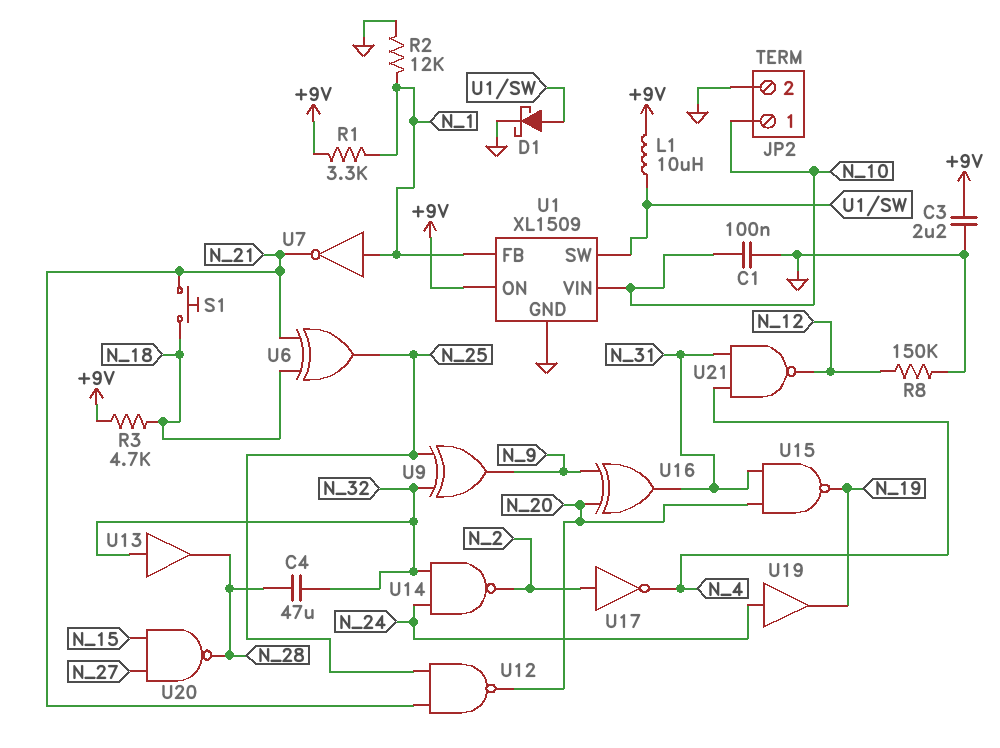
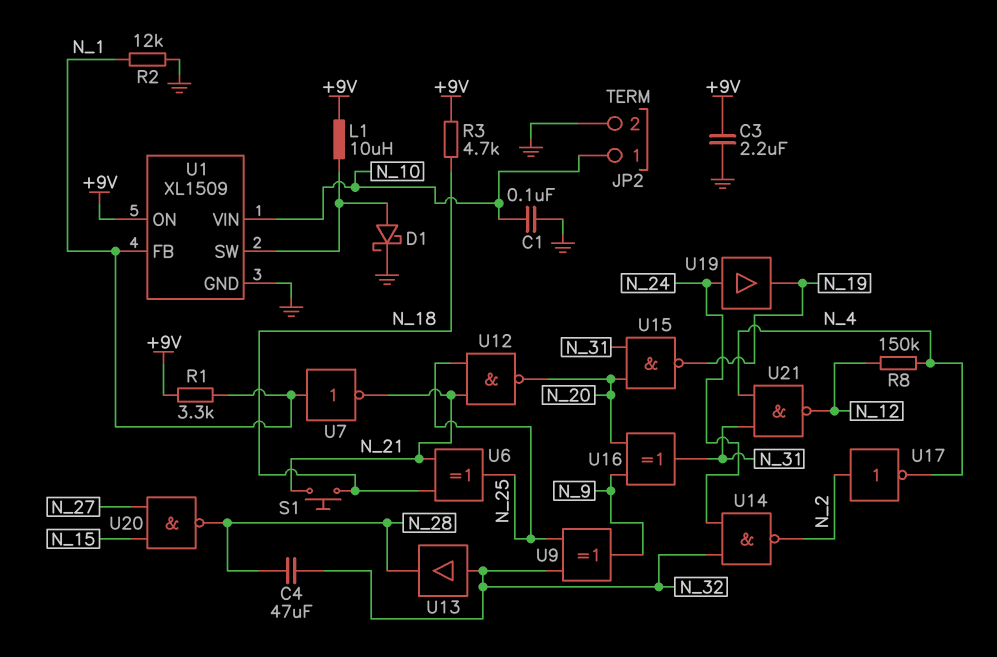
R8: 150k (GND, N_12) -> 150k (N_4, N_12)

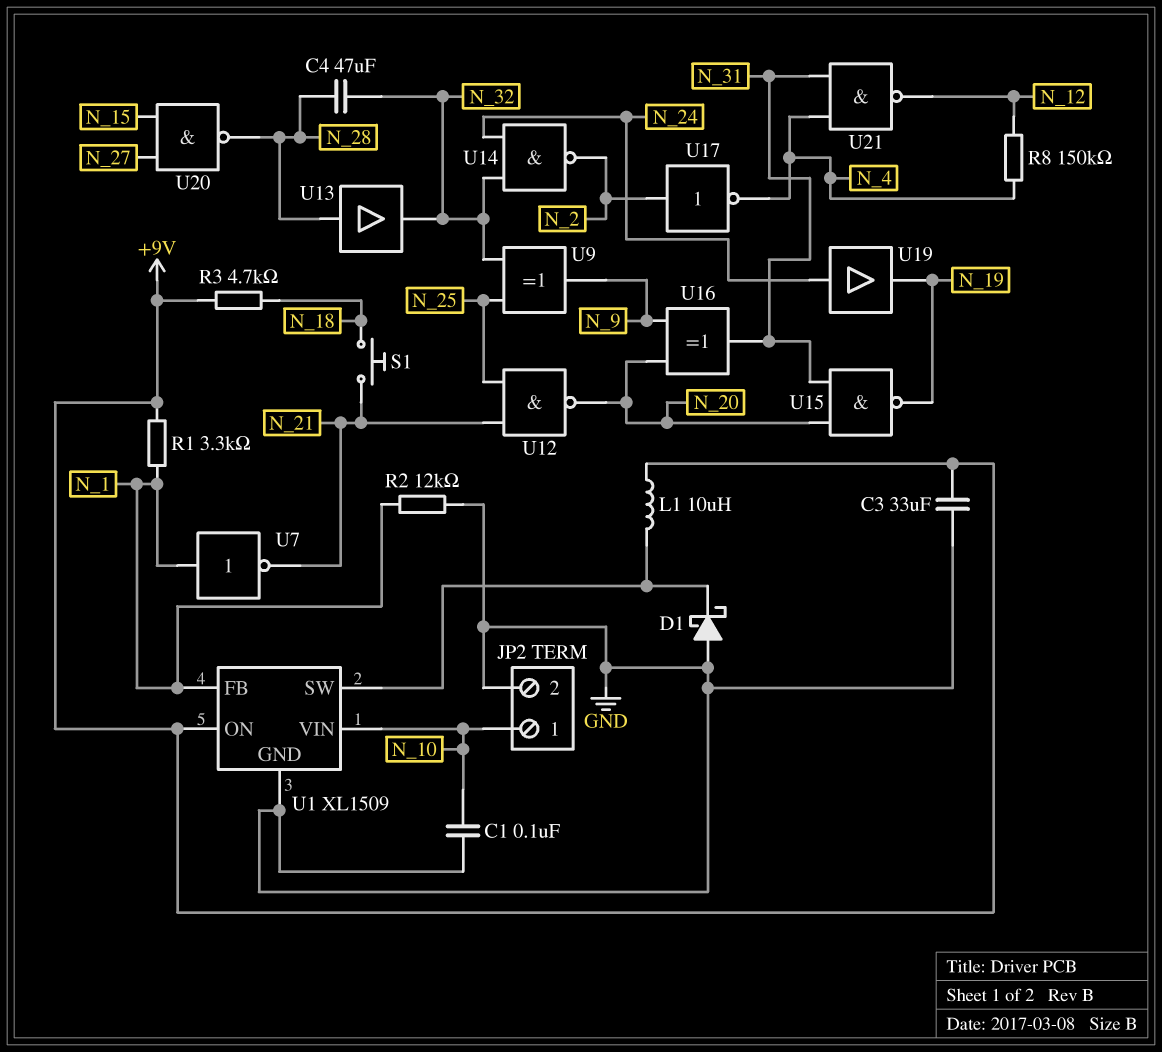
C3: 2.2uF (+9V, GND) -> 33uF (+9V, GND)
D1: schottky (A U1/SW, K GND) -> schottky (A GND, K U1/SW)
U6: XOR (in N_18, in N_21, out N_25) -> none
U13: buffer (in N_32, out N_28) -> buffer (in N_28, out N_32)

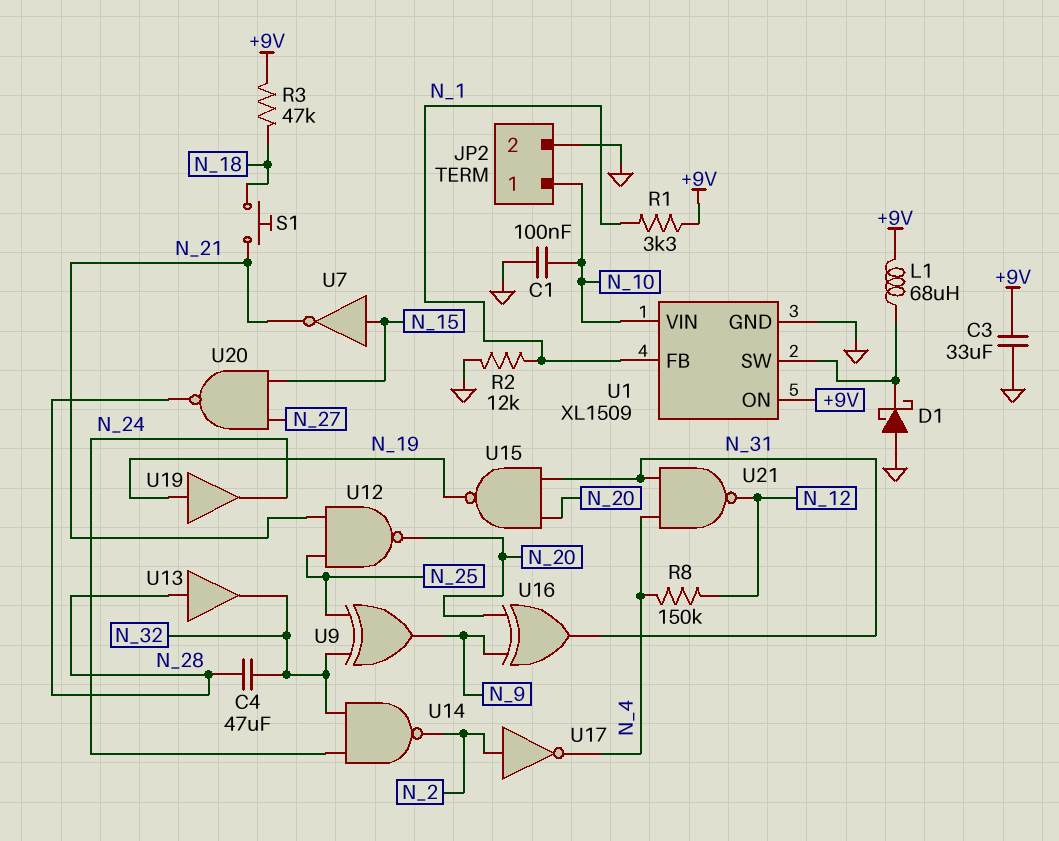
L1: 10uH (+9V, U1/SW) -> 68uH (+9V, U1/SW)
R3: 4.7k (+9V, N_18) -> 47k (+9V, N_18)
U7: NOT (in N_1, out N_21) -> NOT (in N_15, out N_21)
U19: buffer (in N_24, out N_19) -> buffer (in N_19, out N_24)

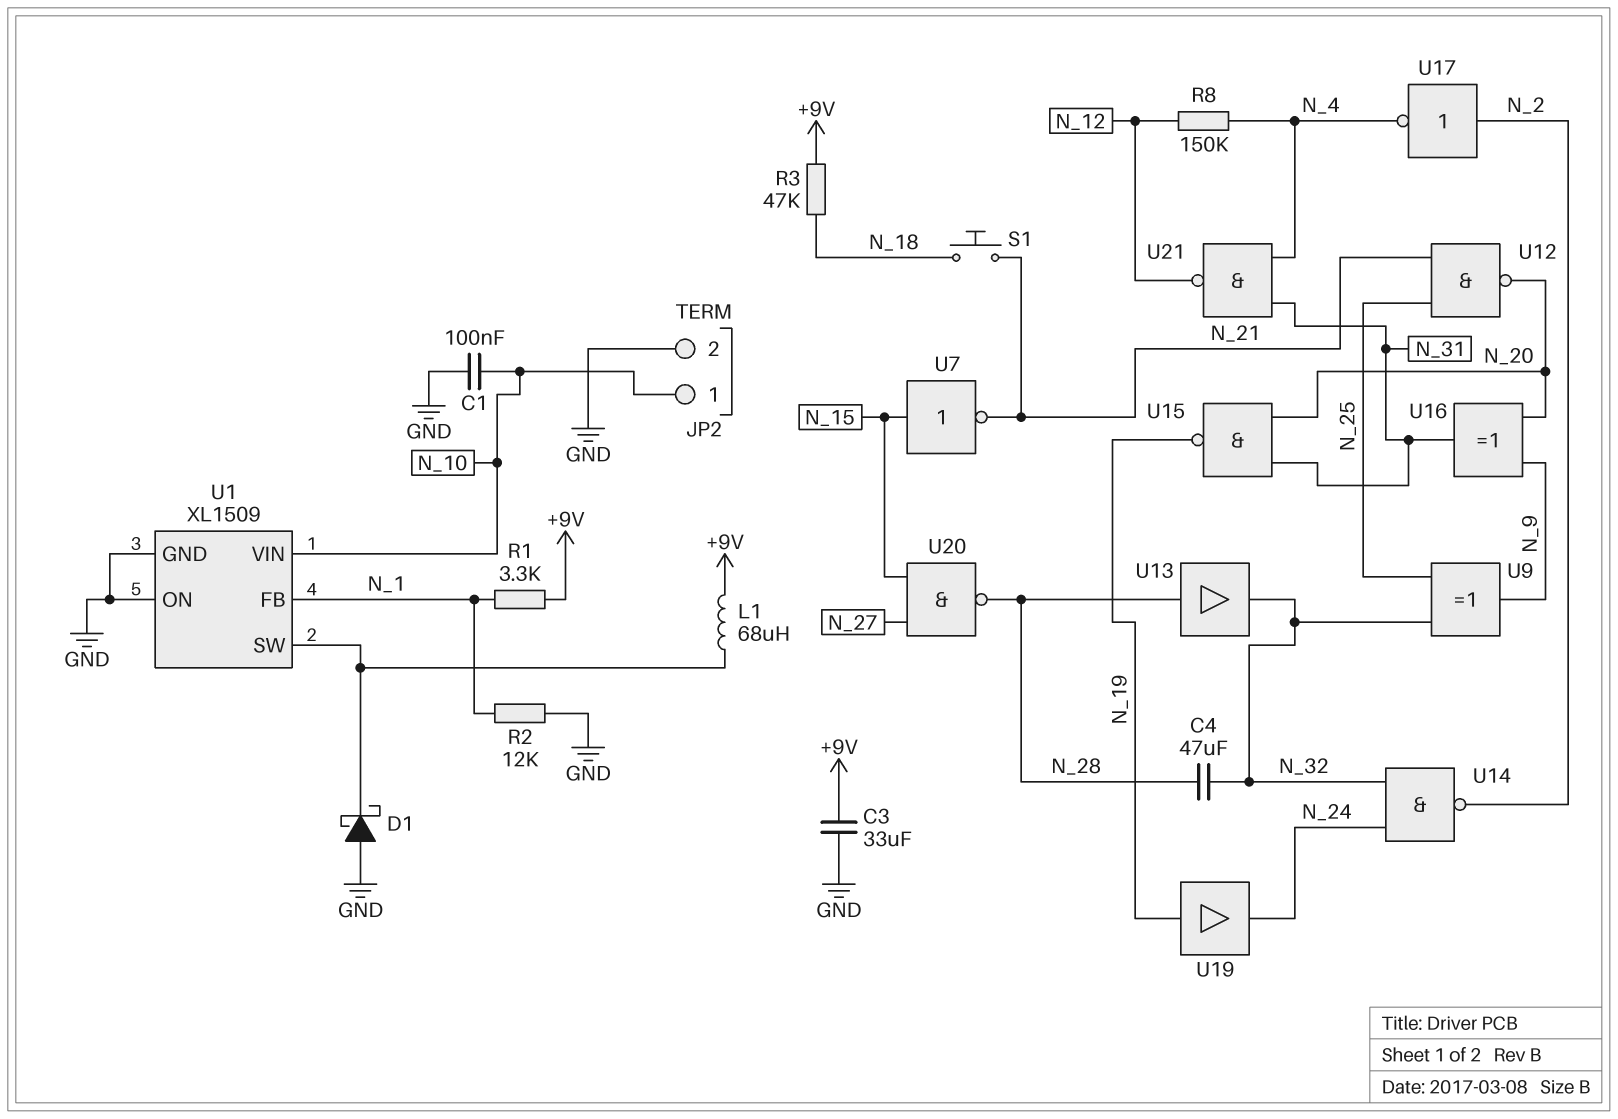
U1 pin ON: +9V -> GND

